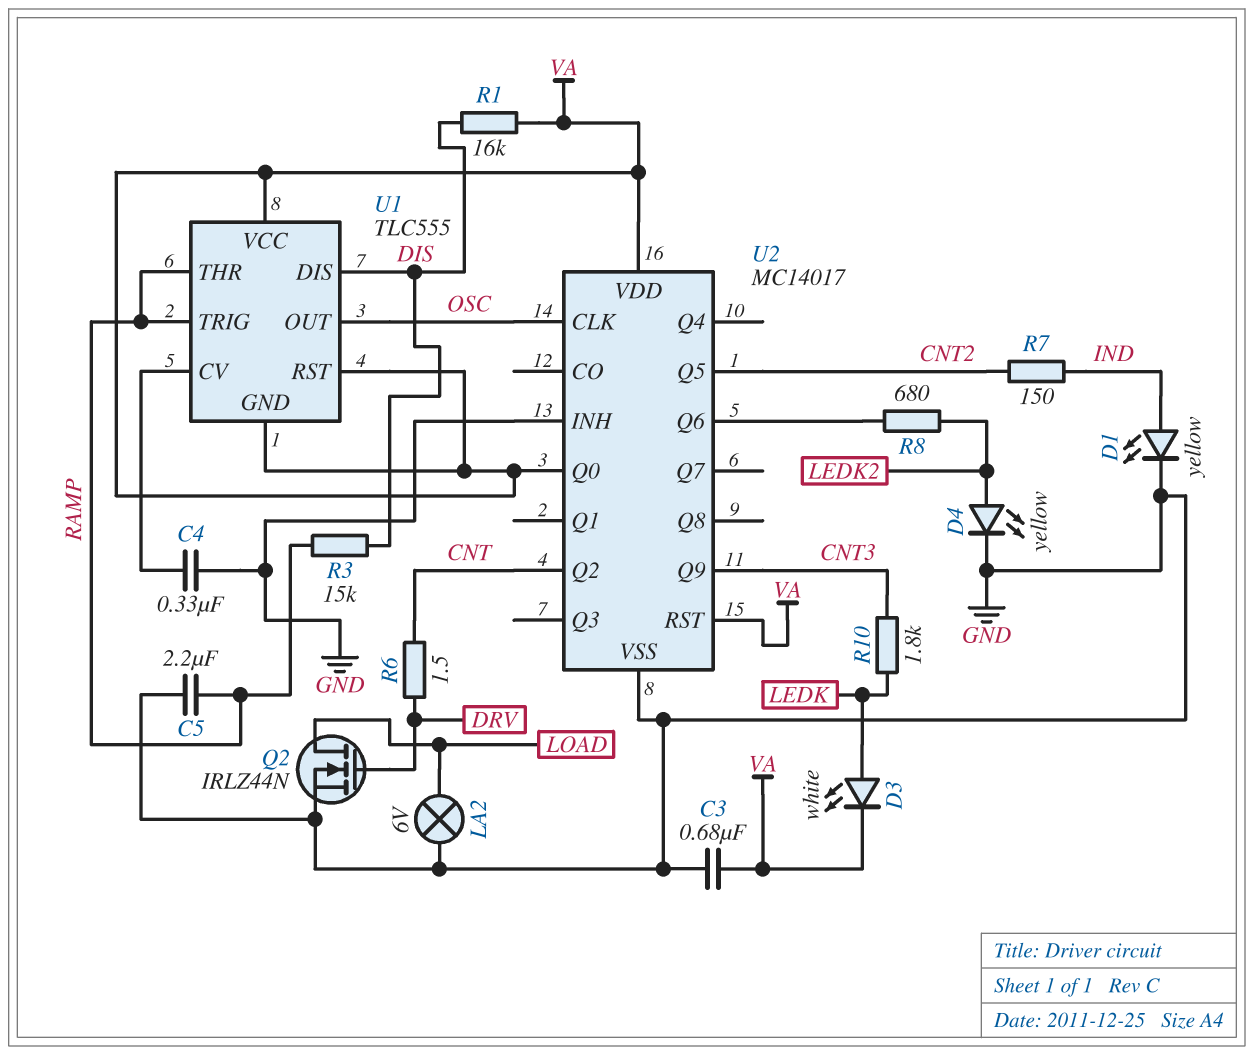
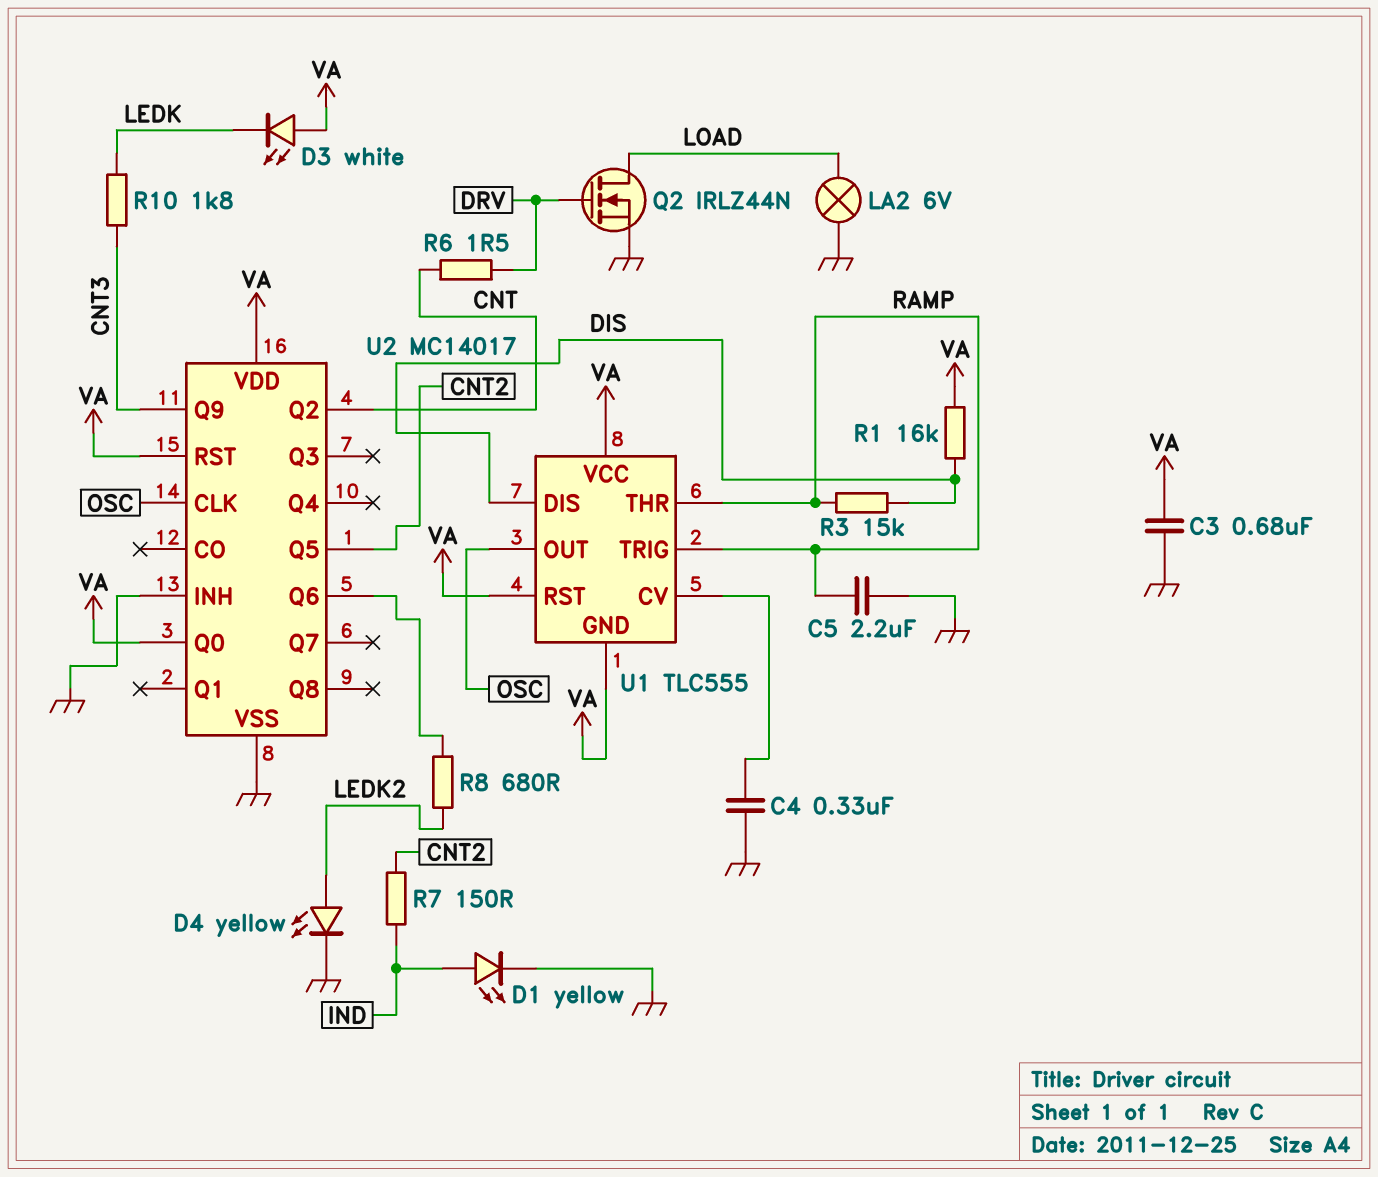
D3: LED white (A LEDK, K VA) -> LED white (A VA, K LEDK)

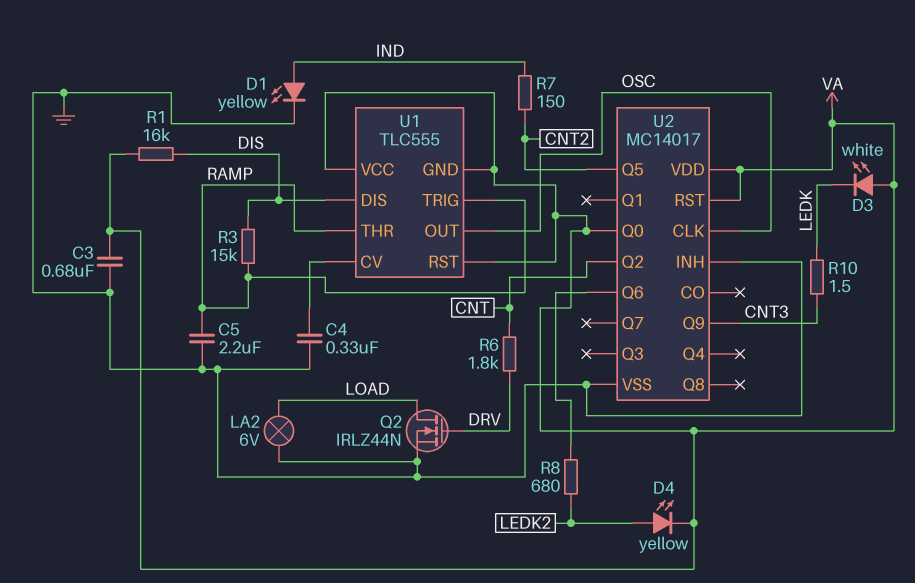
D4: LED yellow (A LEDK2, K GND) -> LED yellow (A LEDK2, K VA)
R6: 1.5 (CNT, DRV) -> 1.8k (CNT, DRV)
R10: 1.8k (CNT3, LEDK) -> 1.5 (CNT3, LEDK)

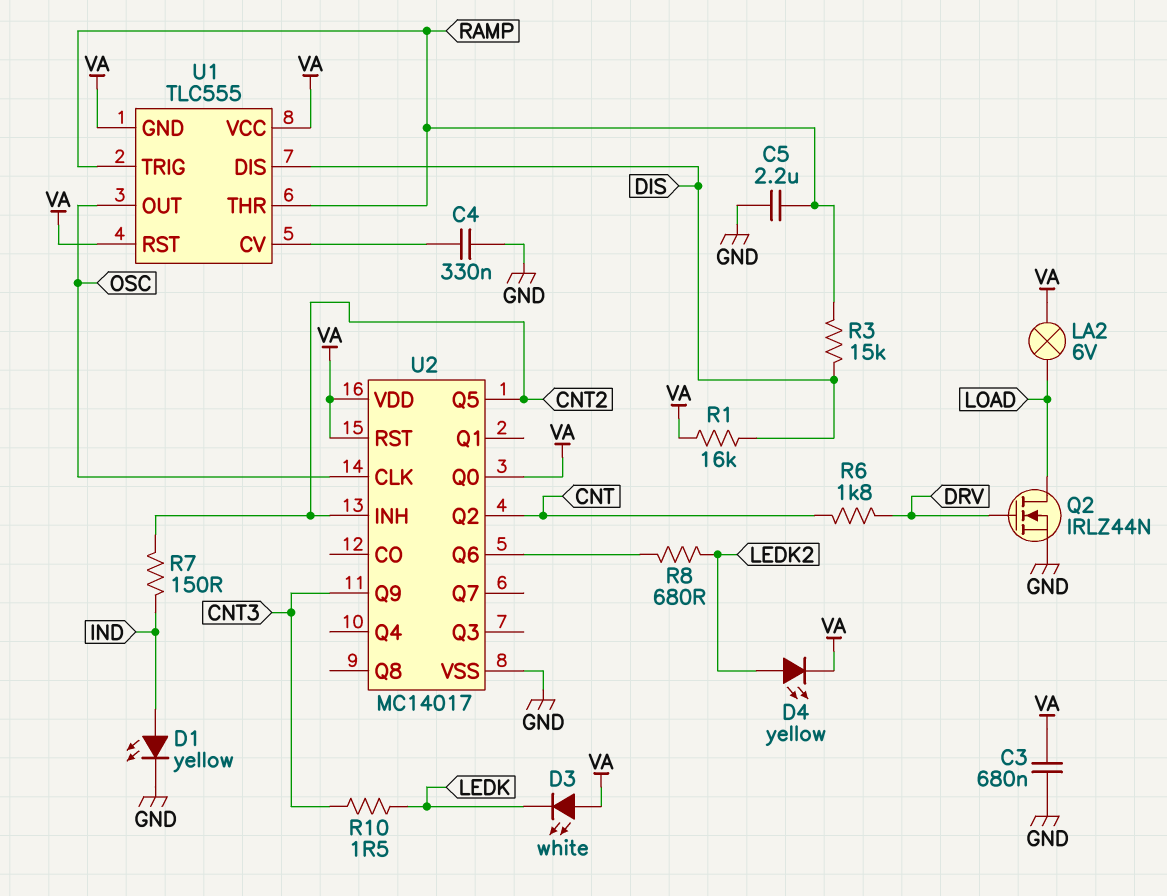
LA2: lamp 6V (GND, LOAD) -> lamp 6V (LOAD, VA)
U2 pin INH: GND -> CNT2

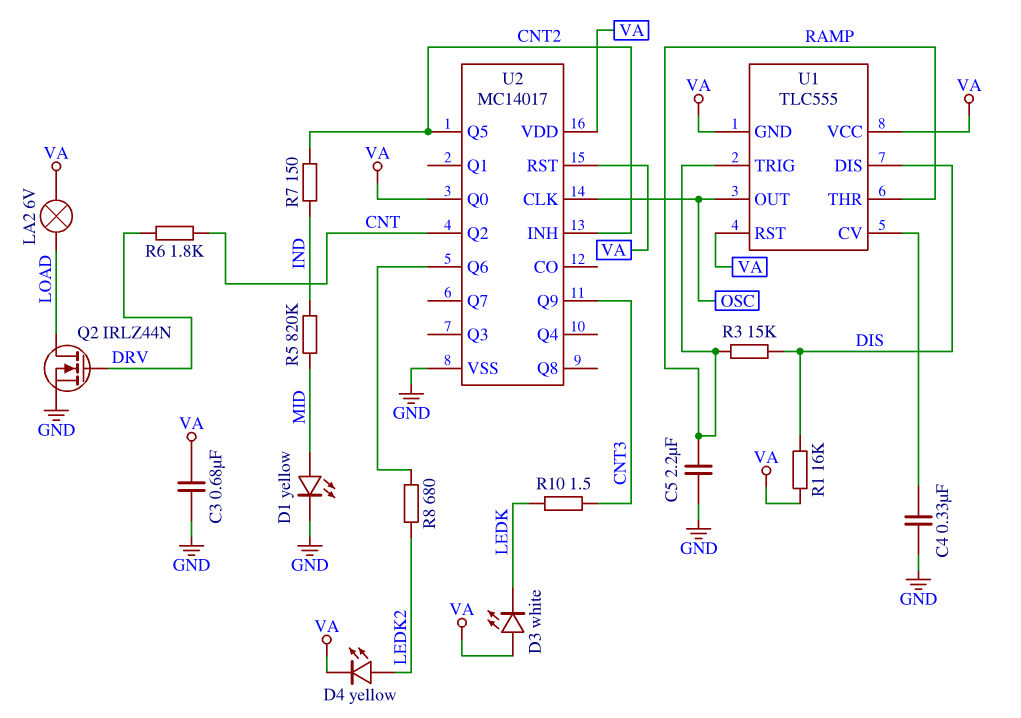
D1: LED yellow (A IND, K GND) -> LED yellow (A MID, K GND)
R5: none -> 820k (IND, MID)

